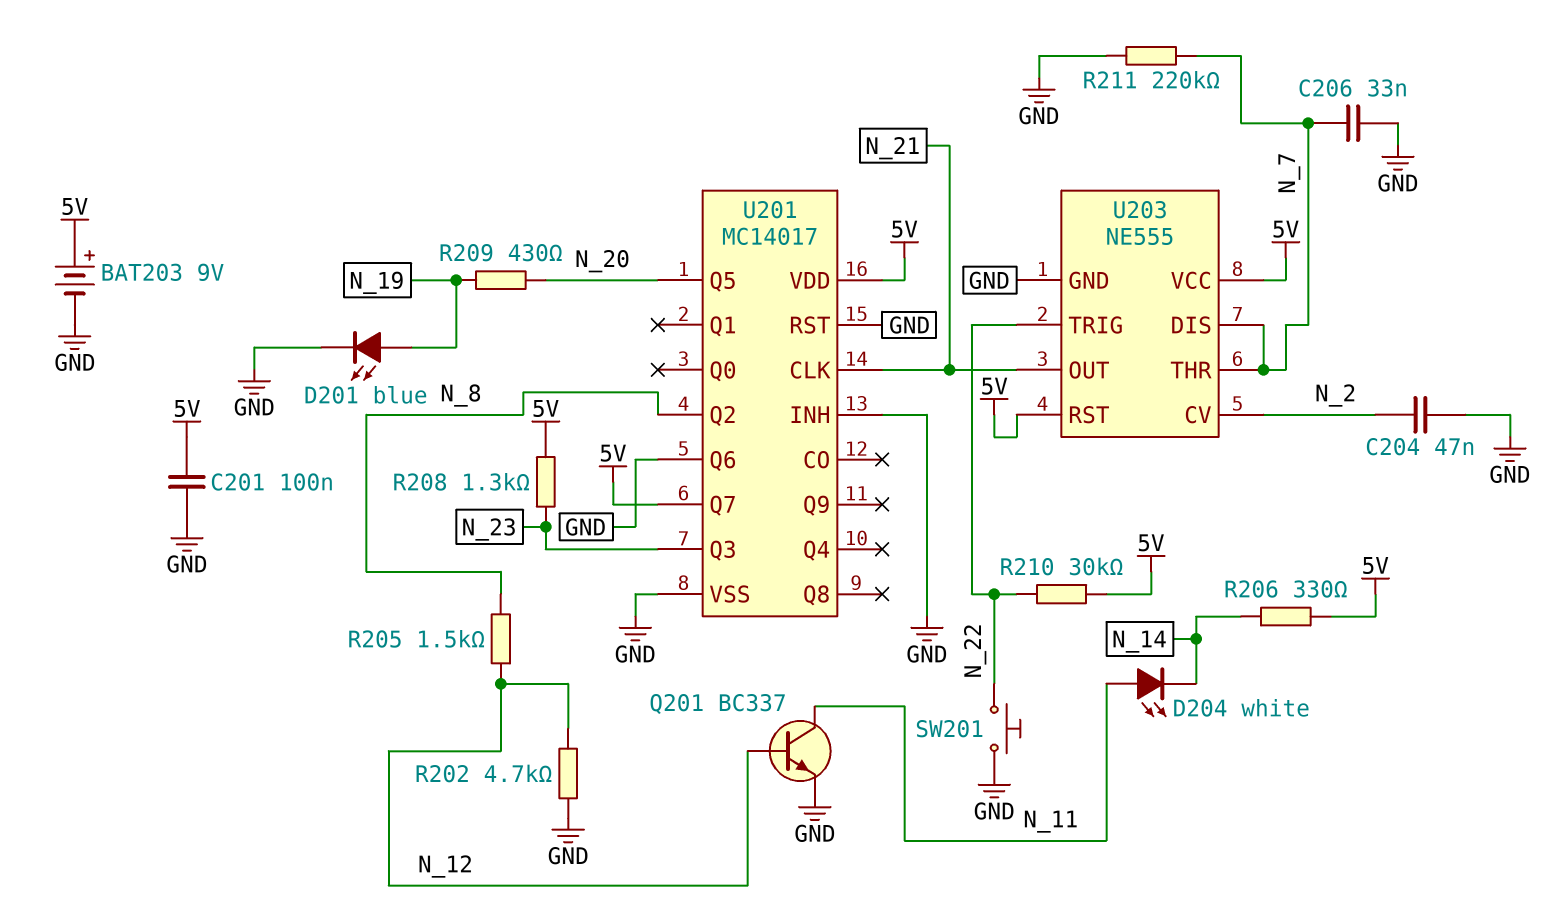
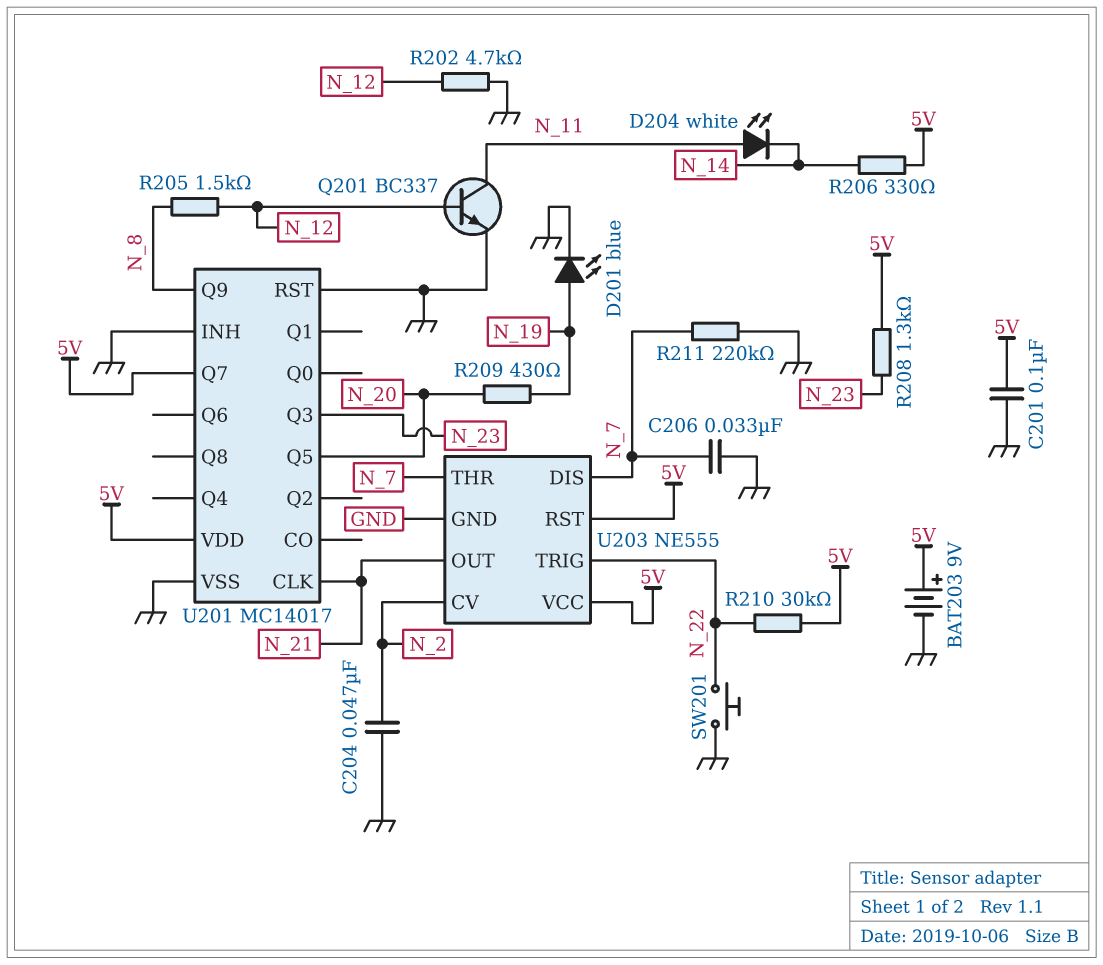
U201 pin Q2: N_8 -> none
U201 pin Q6: GND -> none
U201 pin Q9: none -> N_8

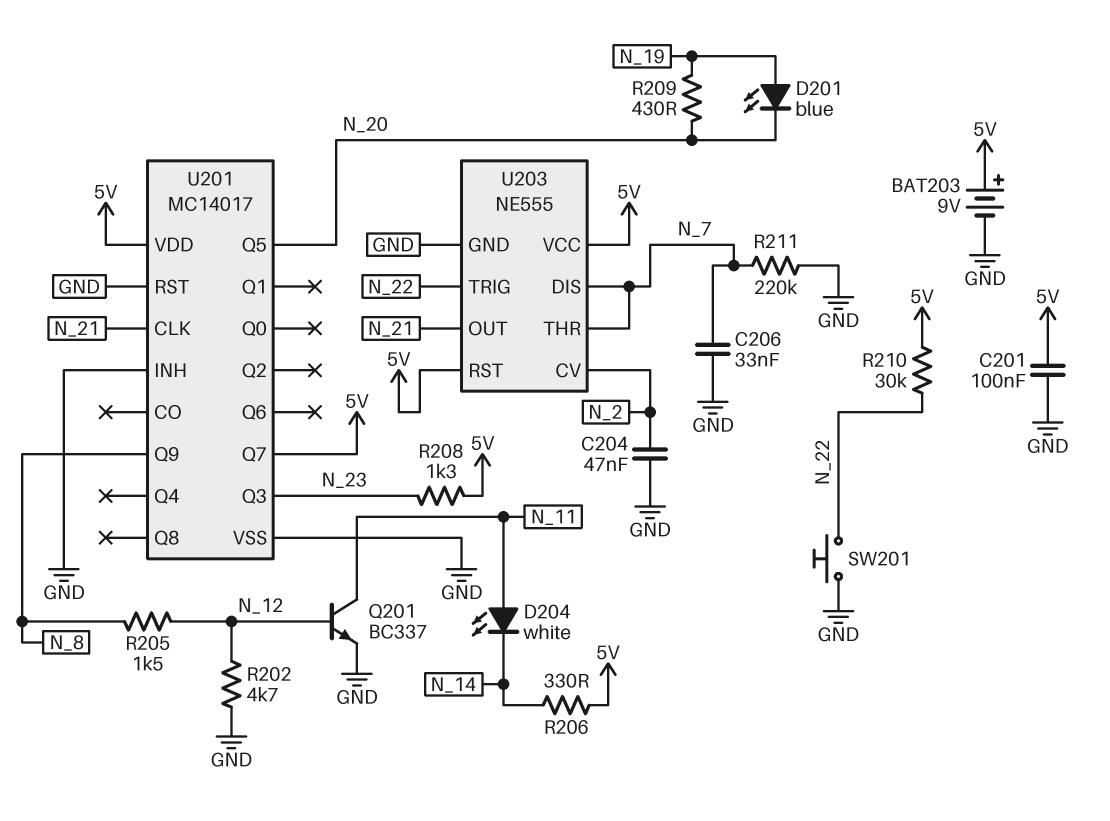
D201: LED blue (A N_19, K GND) -> LED blue (A N_19, K N_20)

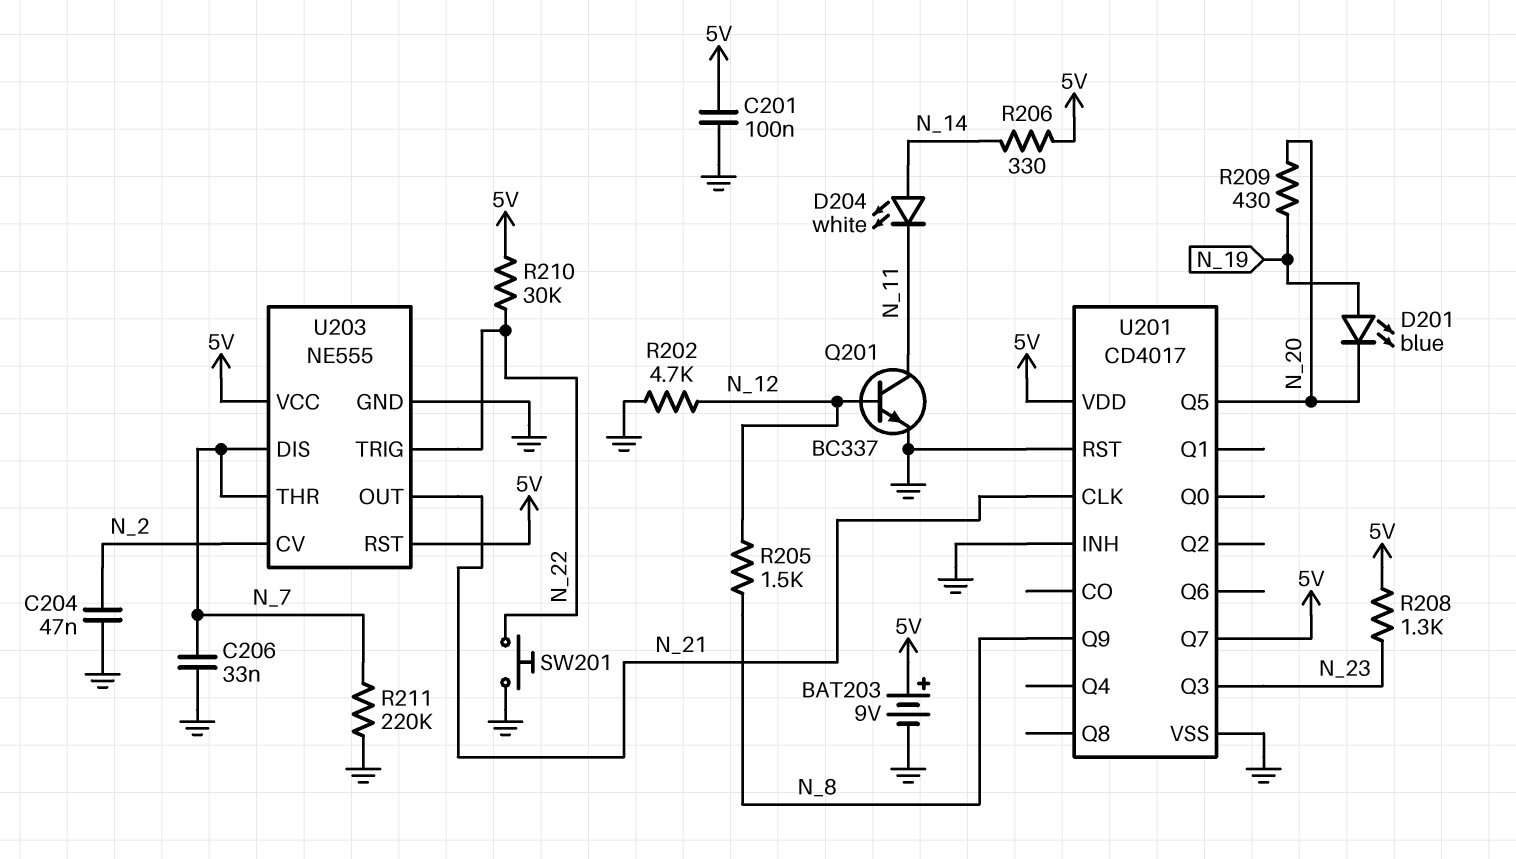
D204: LED white (A N_11, K N_14) -> LED white (A N_14, K N_11)
U201: MC14017 -> CD4017

